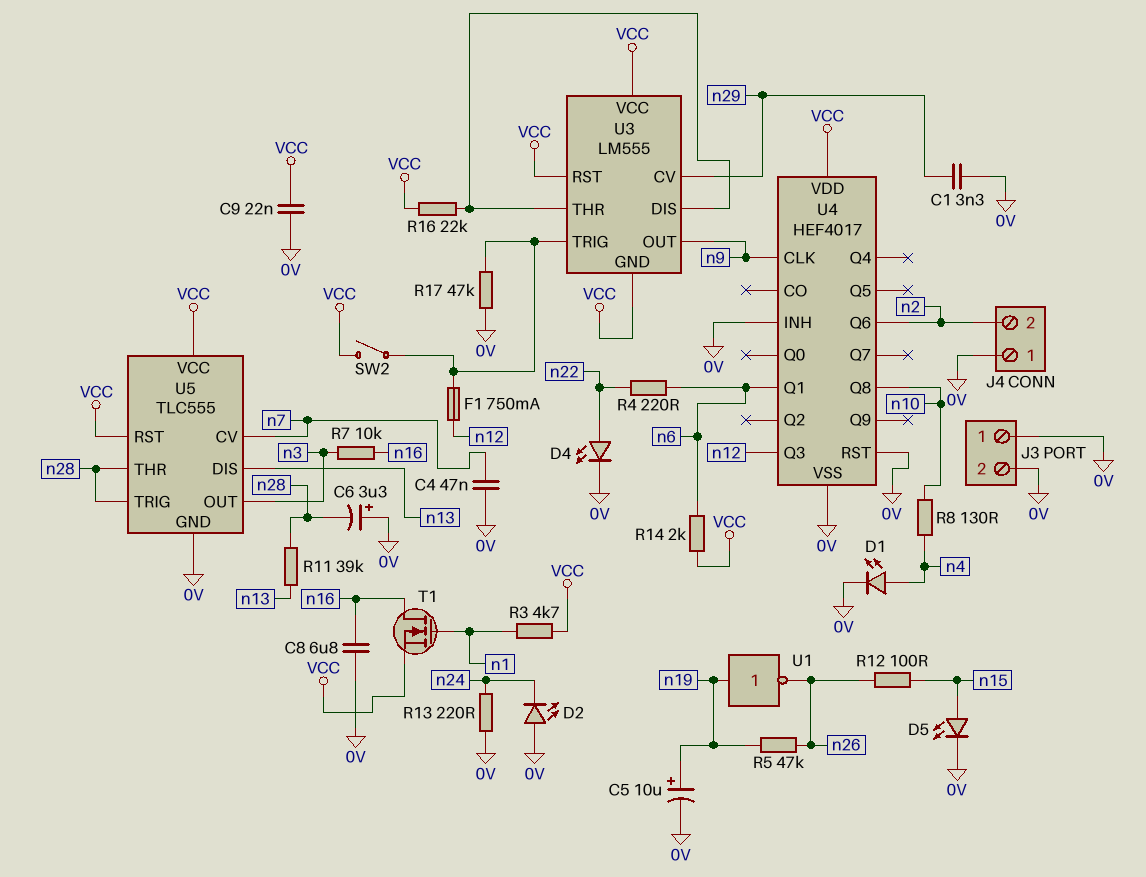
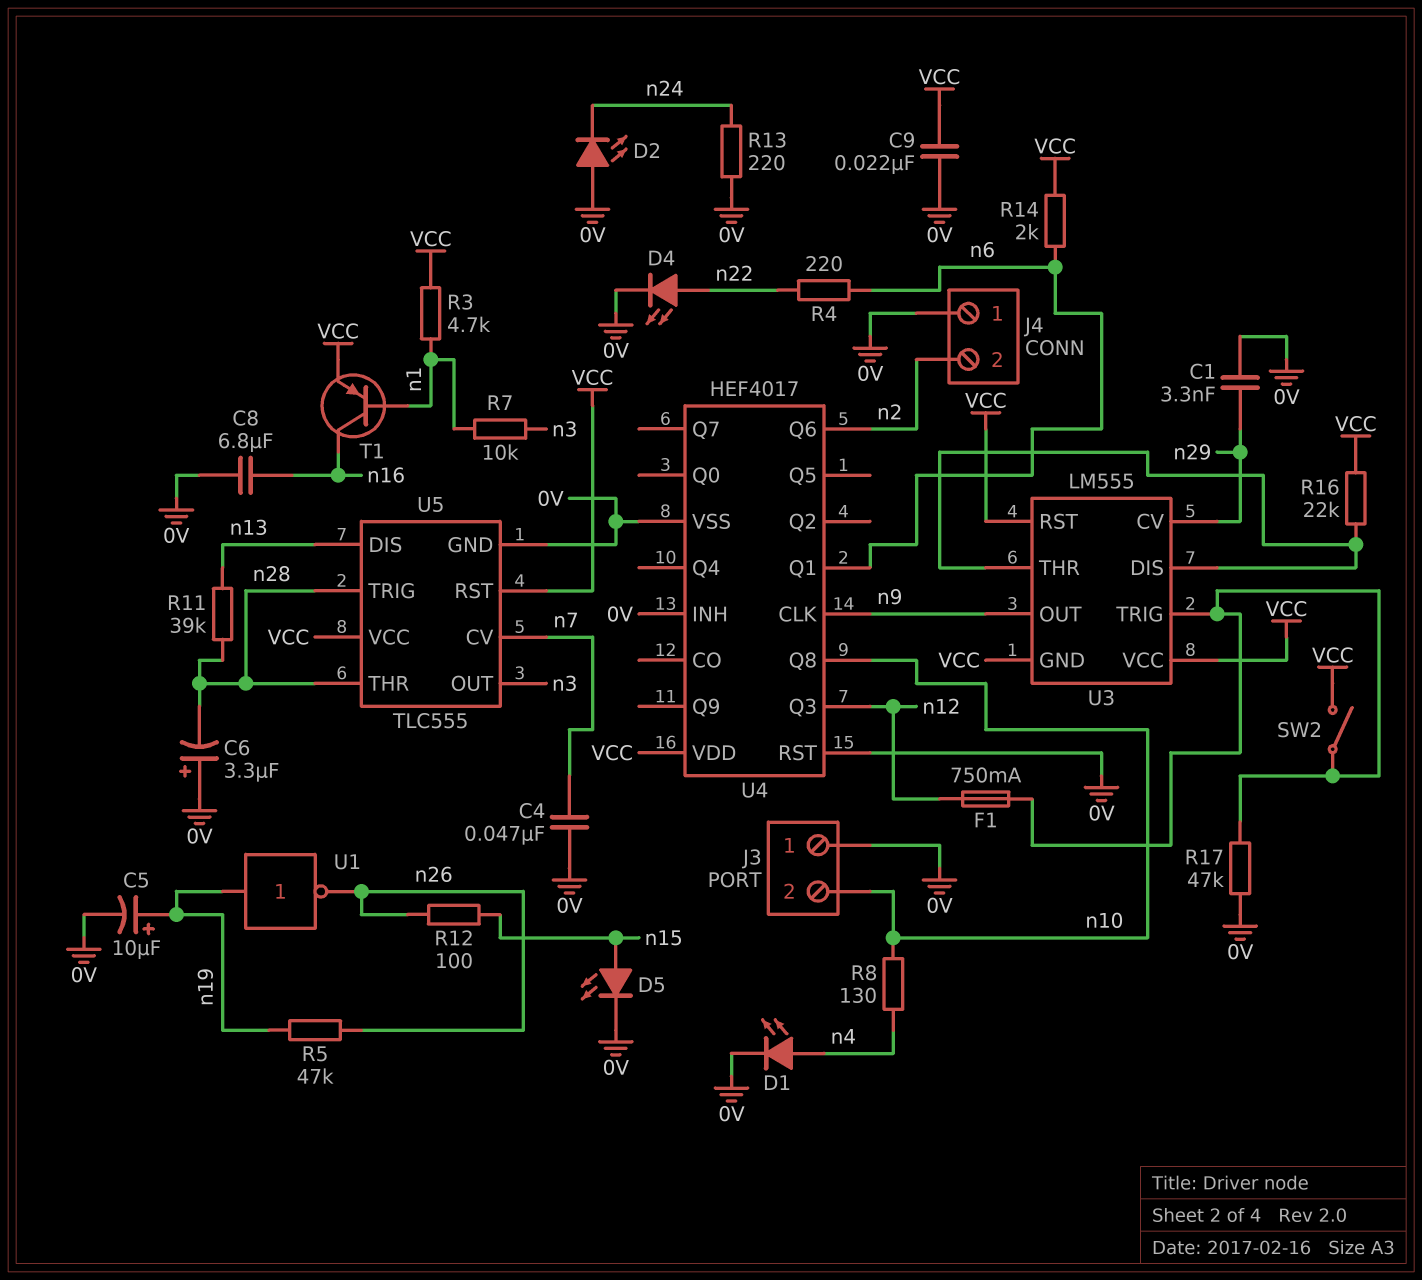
J3 pin 2: 0V -> n10
R7: 10k (n3, n16) -> 10k (n1, n3)
T1: NMOS (G n1, D n16, S VCC) -> PNP (B n1, C n16, E VCC)

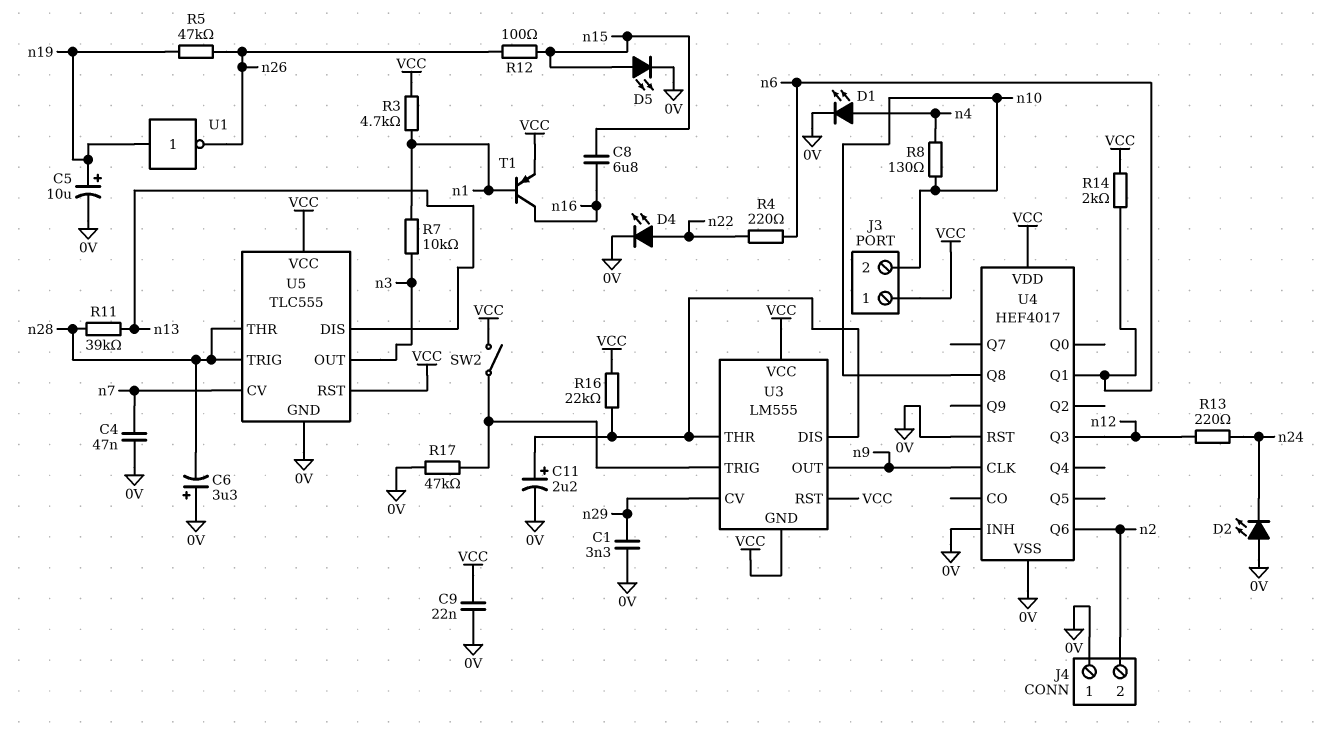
C8: 6.8uF (0V, n16) -> 6.8uF (n15, n16)
C11: none -> 2.2uF (plus U3/DIS, minus 0V)
F1: 750mA (U3/TRIG, n12) -> none
J3 pin 1: 0V -> VCC
R13: 220 (0V, n24) -> 220 (n12, n24)

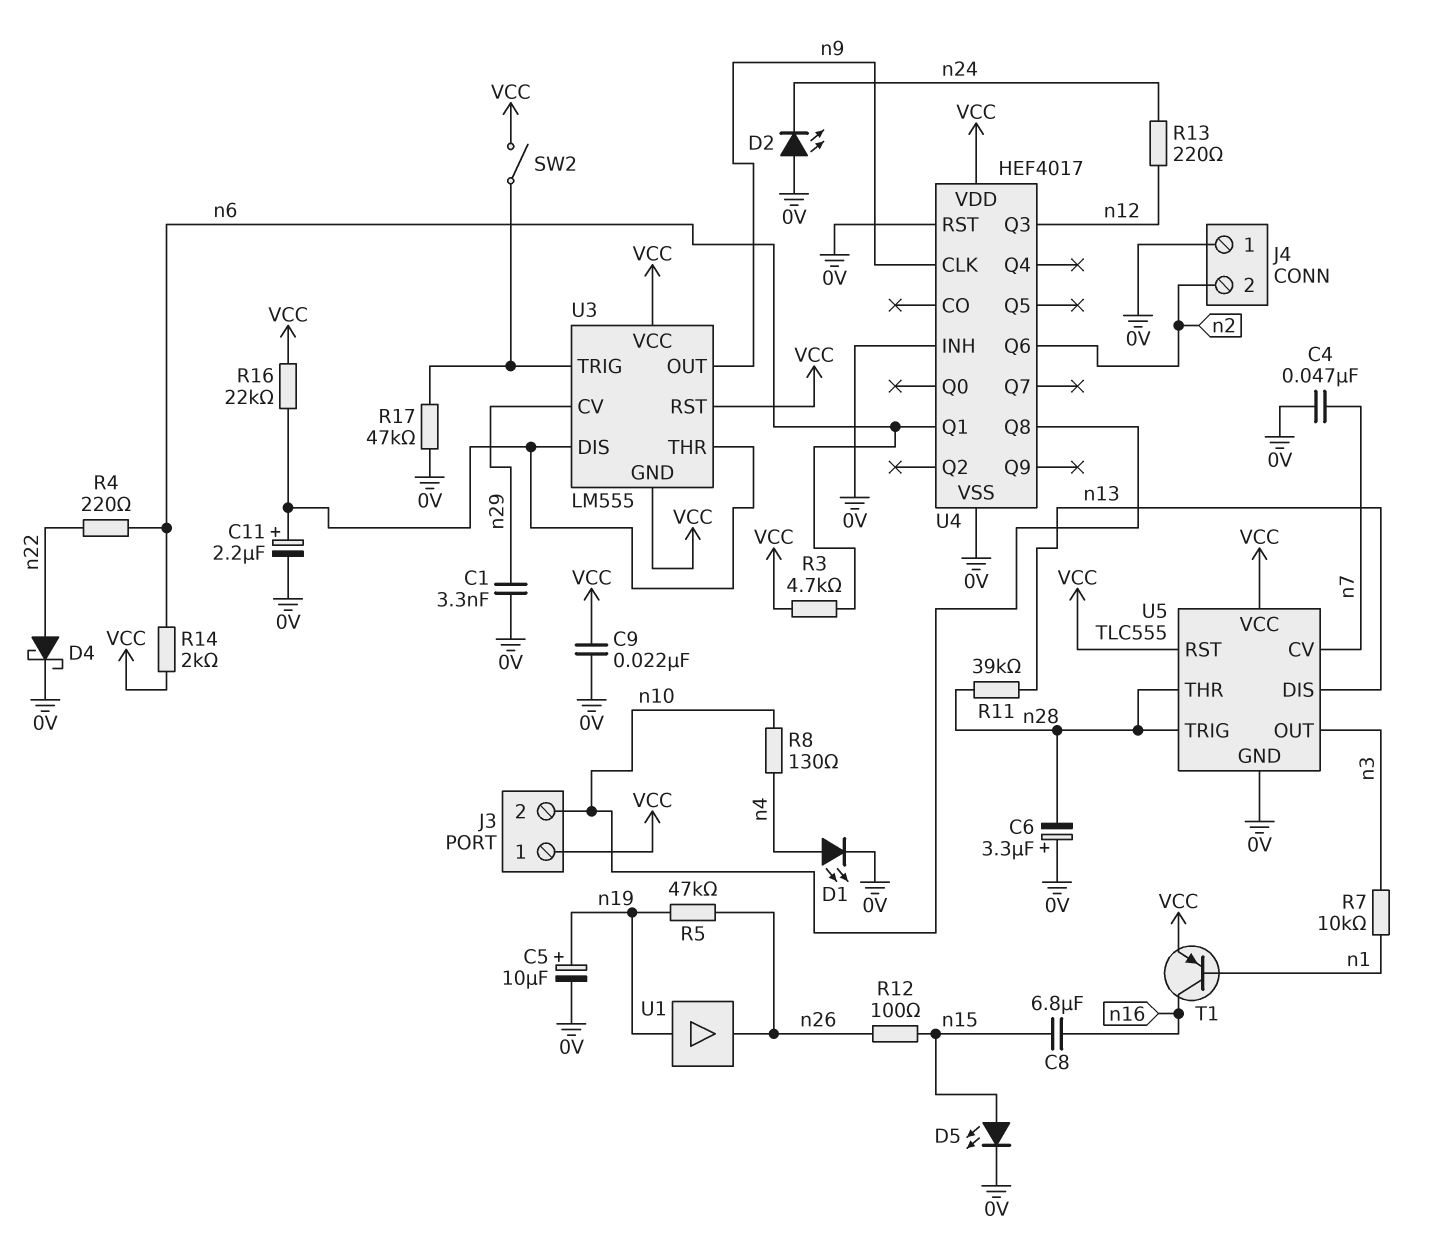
D4: LED (A n22, K 0V) -> schottky (A n22, K 0V)
R3: 4.7k (VCC, n1) -> 4.7k (VCC, n6)
U1: NOT (in n19, out n26) -> buffer (in n19, out n26)

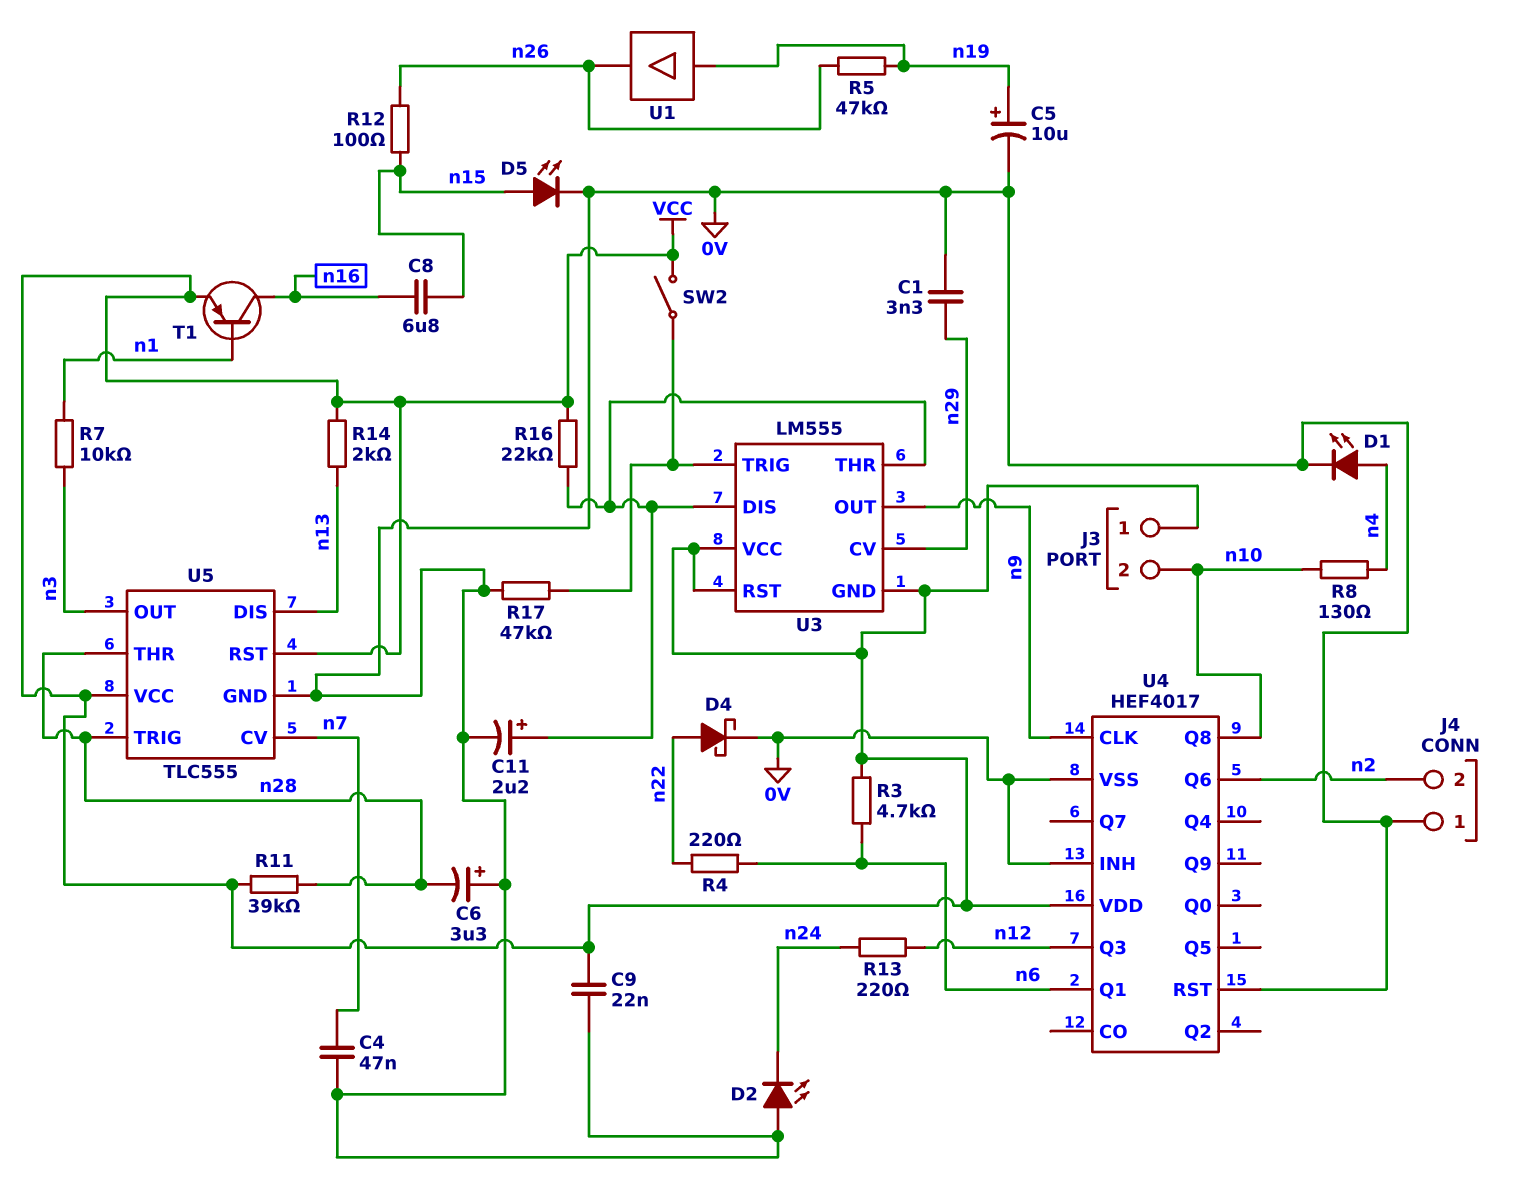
R11: 39k (n13, n28) -> 39k (VCC, n28)
R14: 2k (VCC, n6) -> 2k (VCC, n13)

